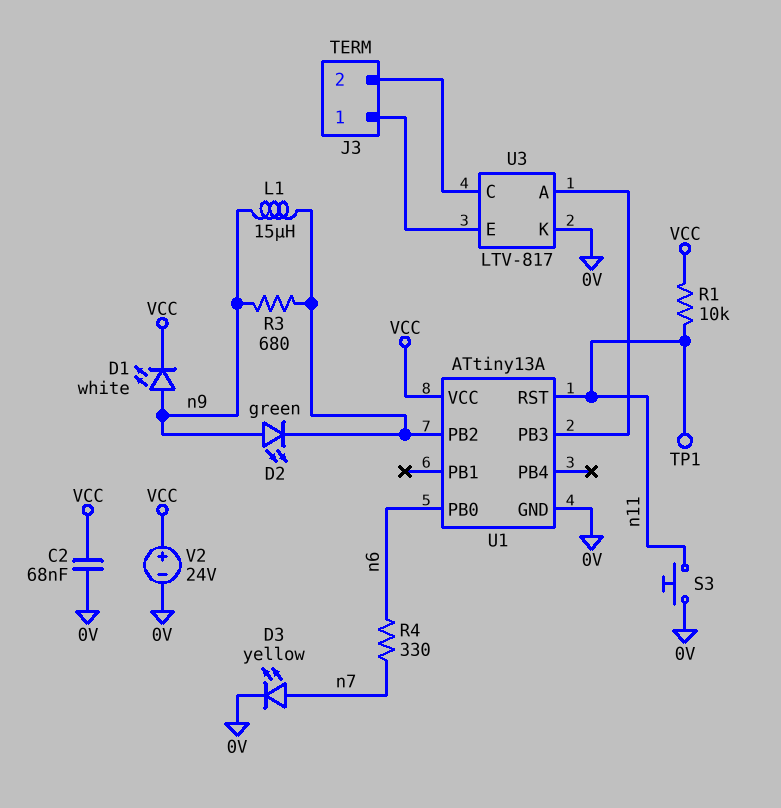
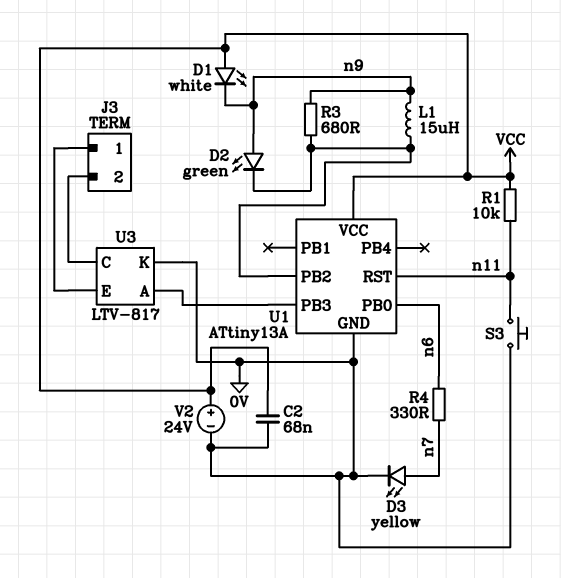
D1: LED white (A n9, K VCC) -> LED white (A VCC, K n9)
TP1: test point (n11) -> none

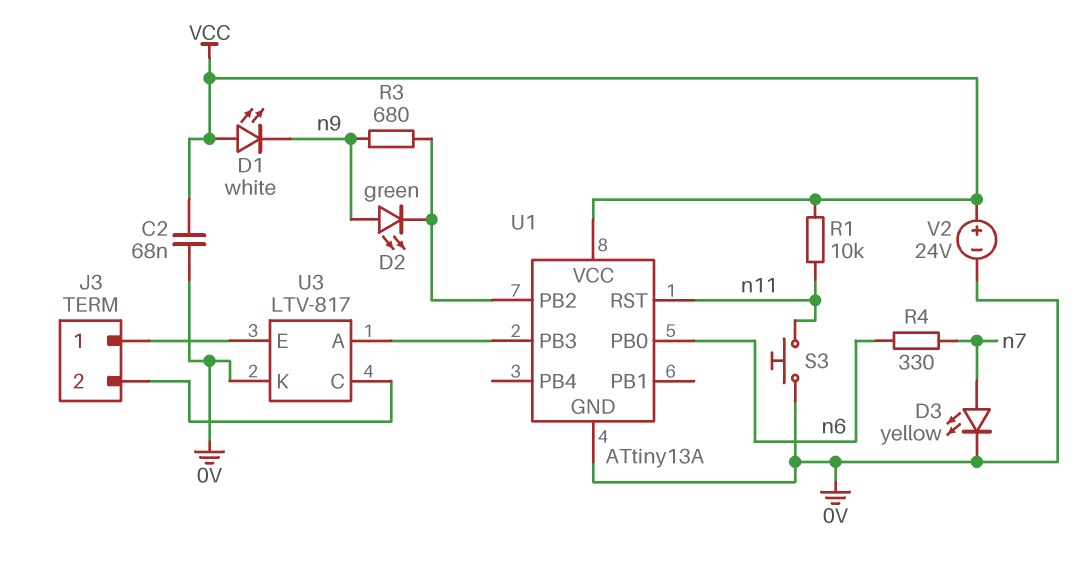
L1: 15uH (U1/PB2, n9) -> none

